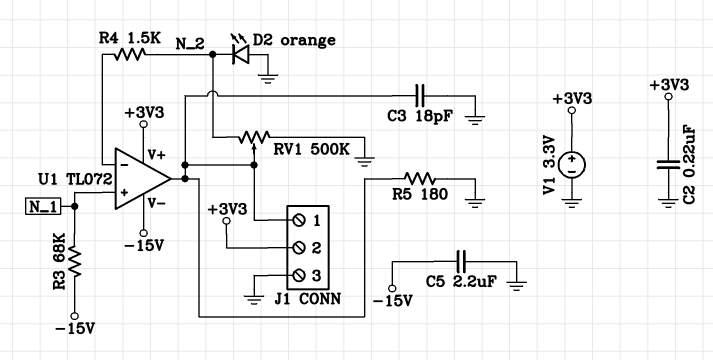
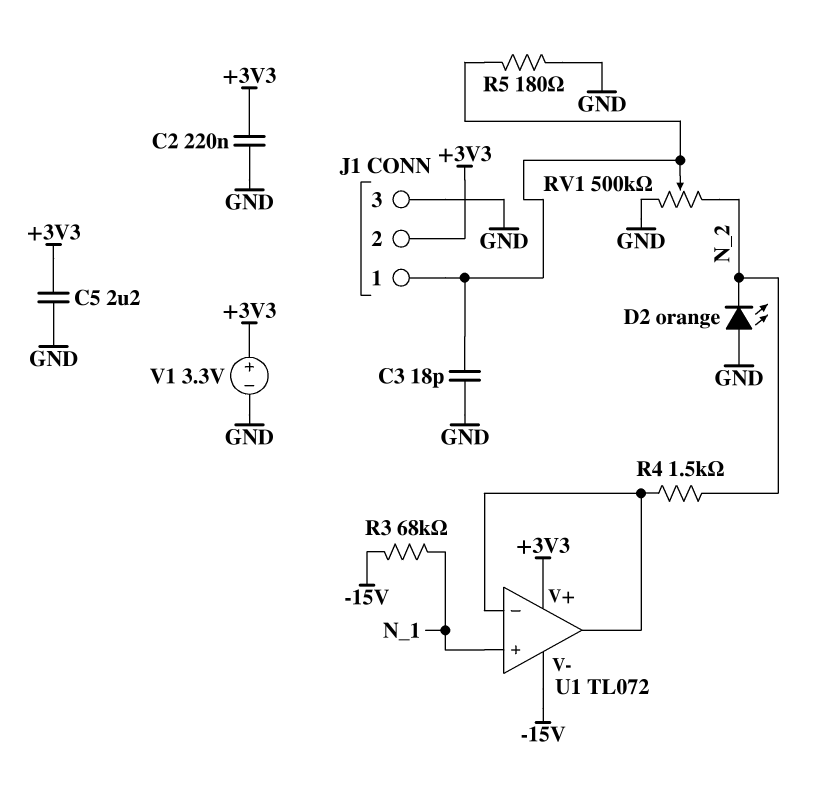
C5: 2.2uF (-15V, GND) -> 2.2uF (+3V3, GND)
U1 pin out: J1/1 -> U1/in-

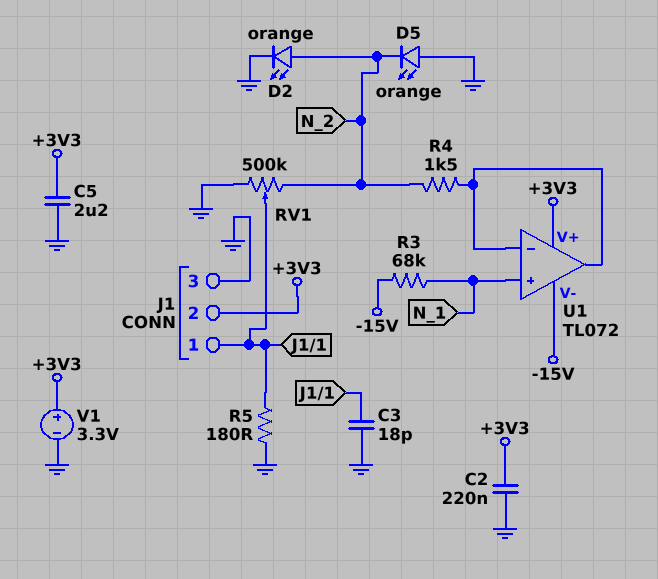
D2: LED orange (A GND, K N_2) -> LED orange (A N_2, K GND)
D5: none -> LED orange (A GND, K N_2)

